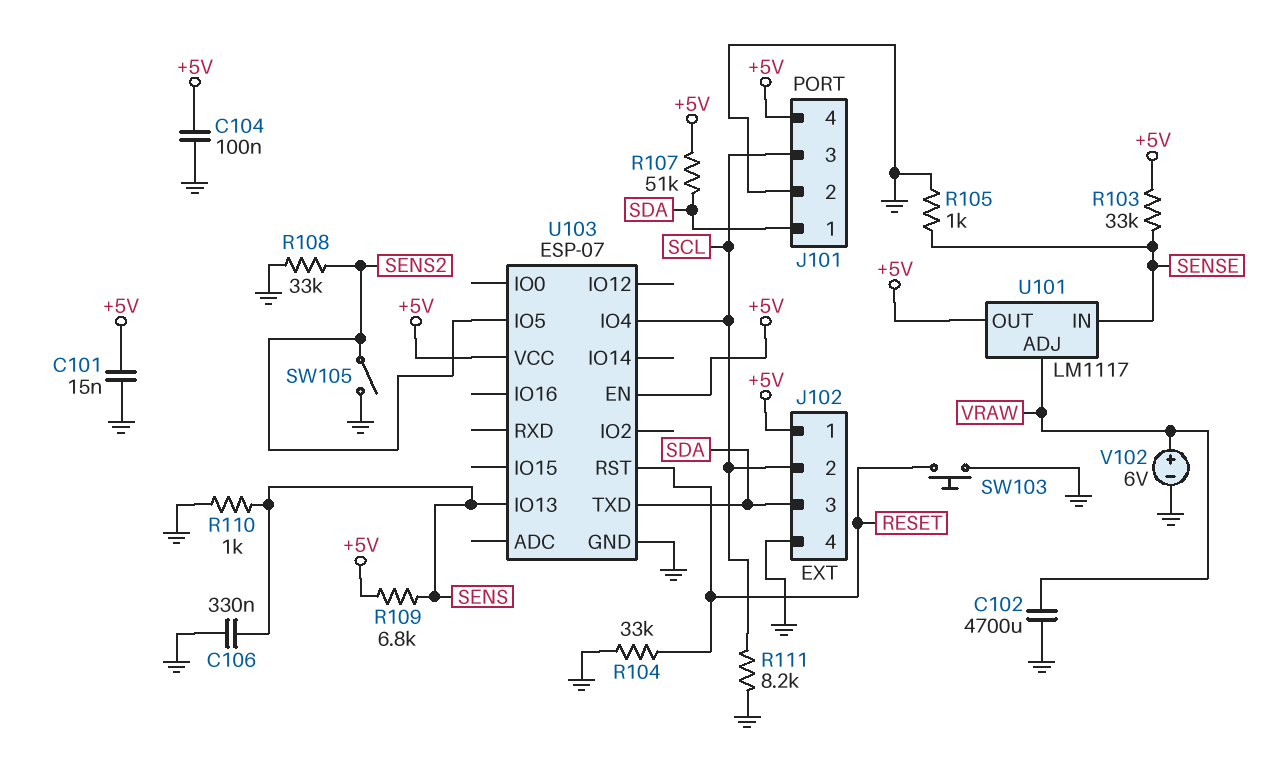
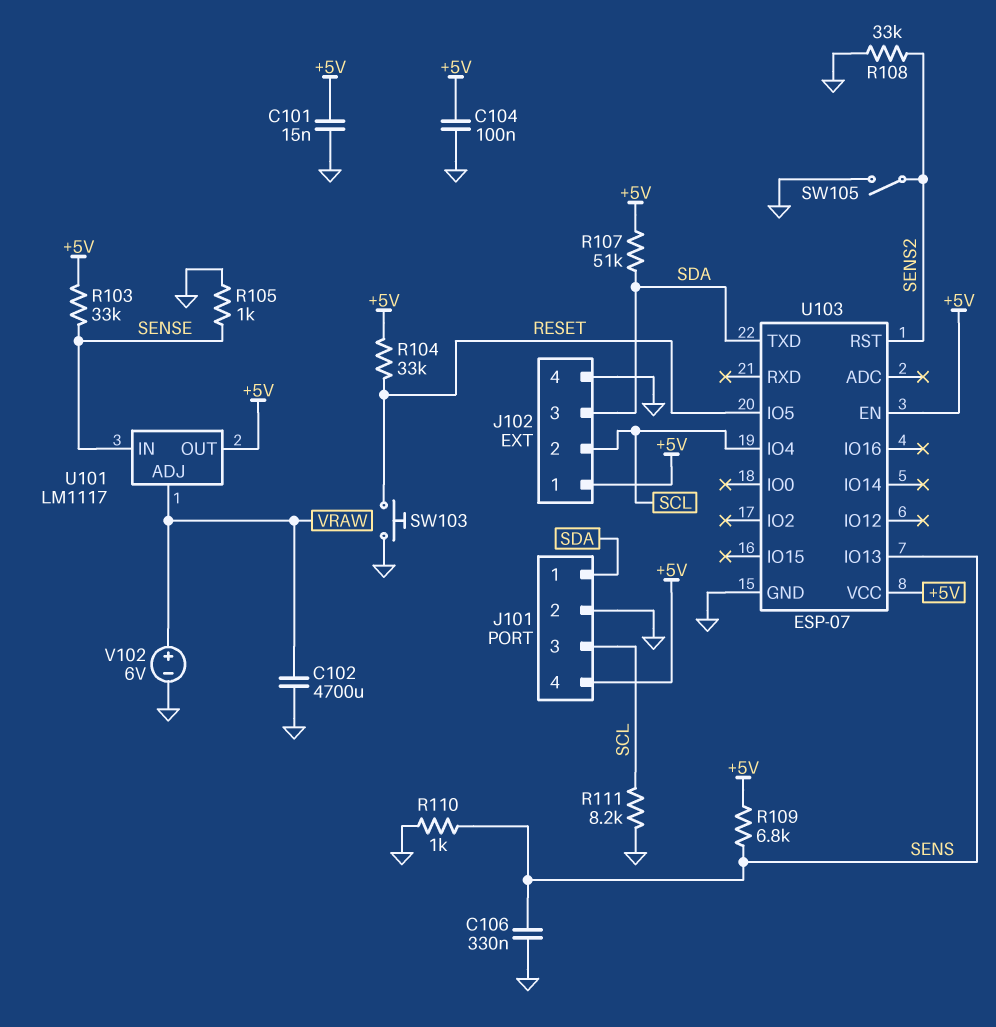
R104: 33k (GND, RESET) -> 33k (+5V, RESET)
U103 pin IO5: SENS2 -> RESET
U103 pin RST: RESET -> SENS2

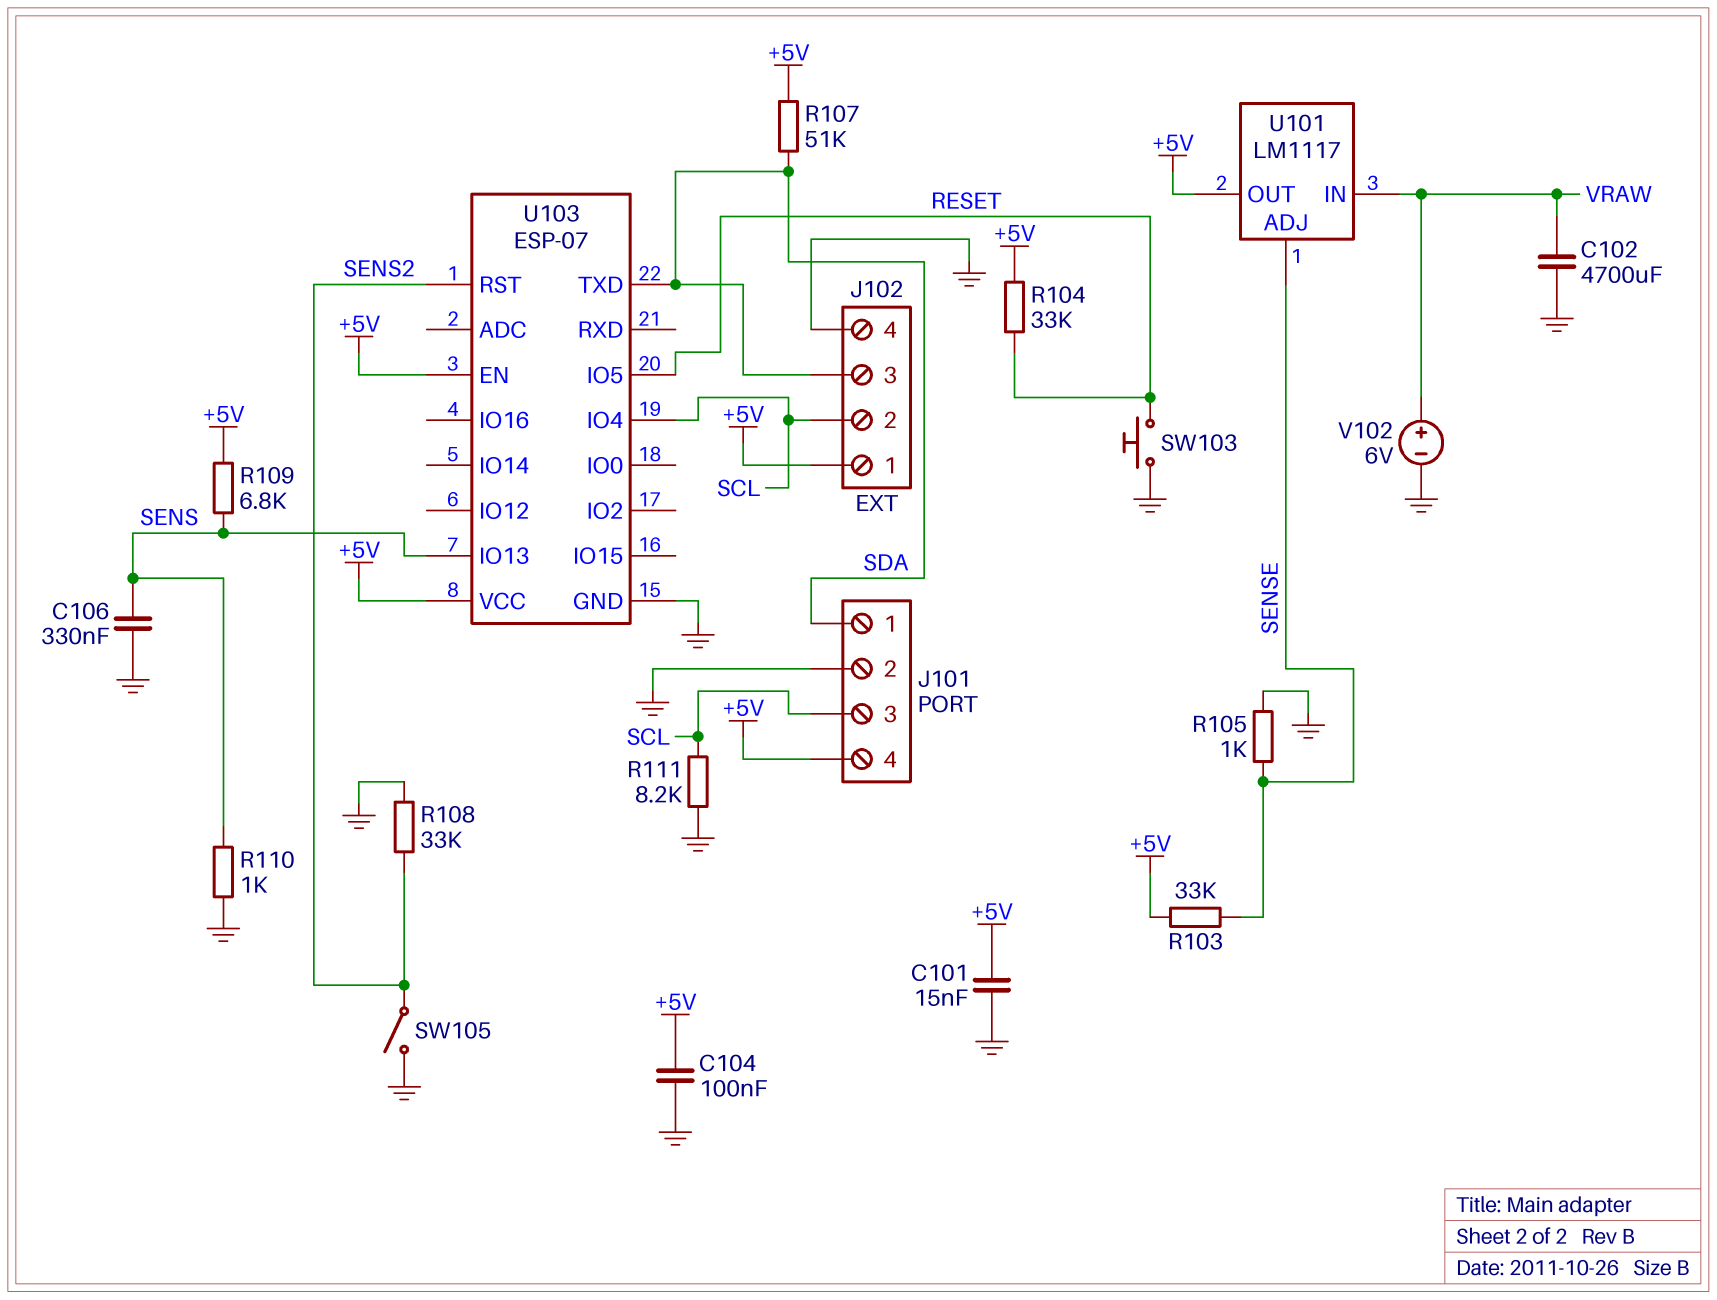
U101 pin ADJ: VRAW -> SENSE
U101 pin IN: SENSE -> VRAW

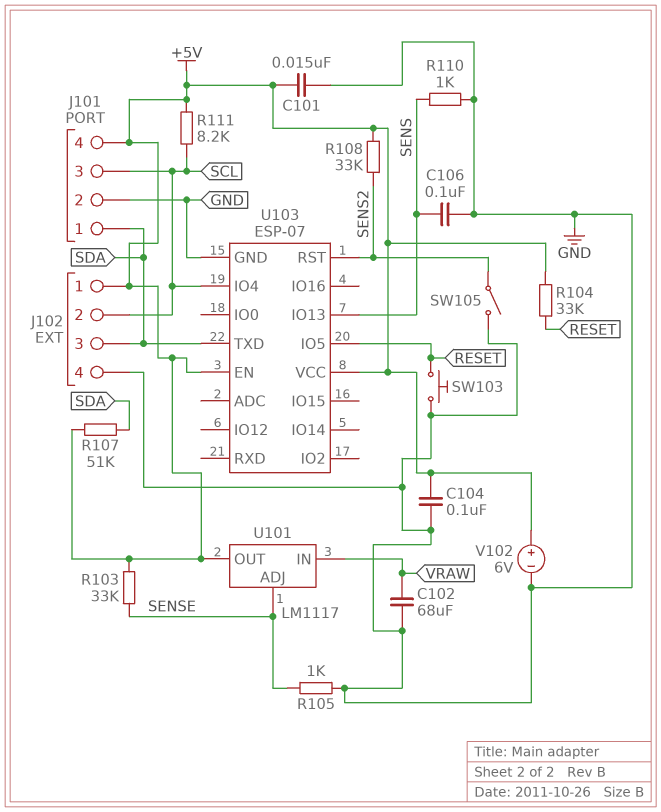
C102: 4700uF (GND, VRAW) -> 68uF (GND, VRAW)
C106: 330nF (GND, SENS) -> 100nF (GND, SENS)
R108: 33k (GND, SENS2) -> 33k (+5V, SENS2)
R109: 6.8k (+5V, SENS) -> none
R111: 8.2k (GND, SCL) -> 8.2k (+5V, SCL)
V102: 6V (plus VRAW, minus GND) -> 6V (plus +5V, minus GND)

